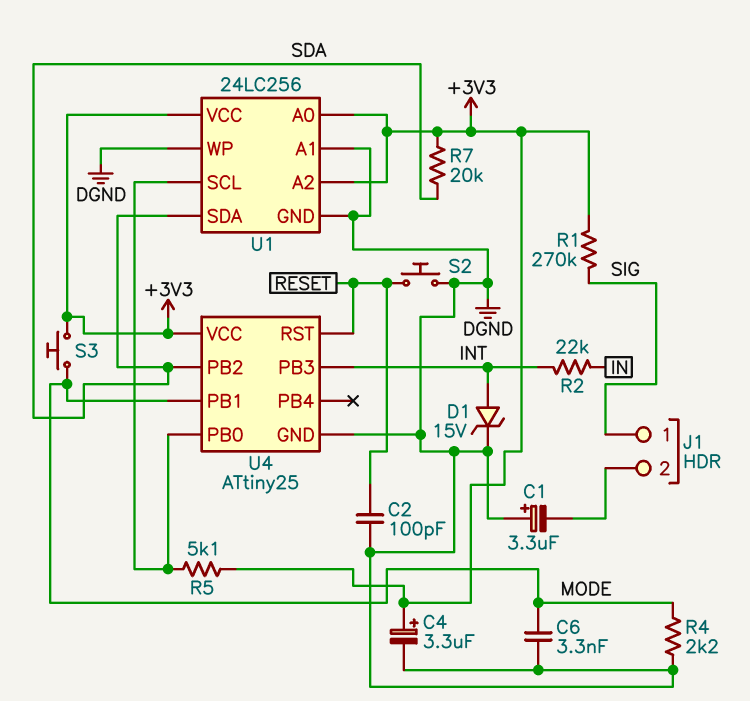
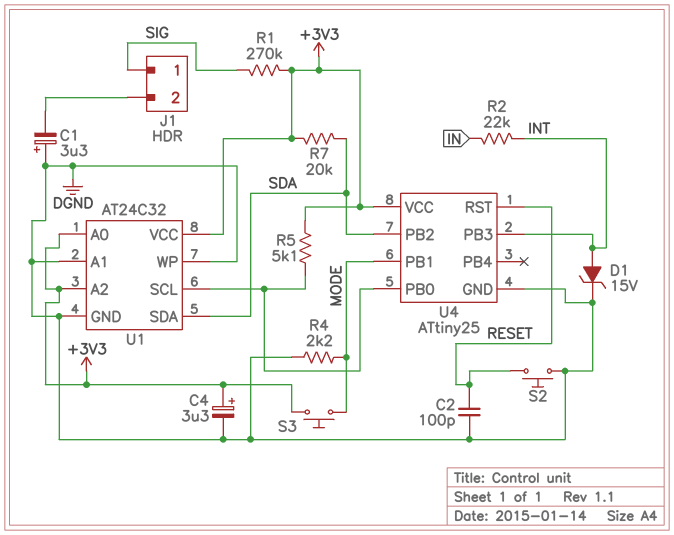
C6: 3.3nF (DGND, MODE) -> none
U1: 24LC256 -> AT24C32

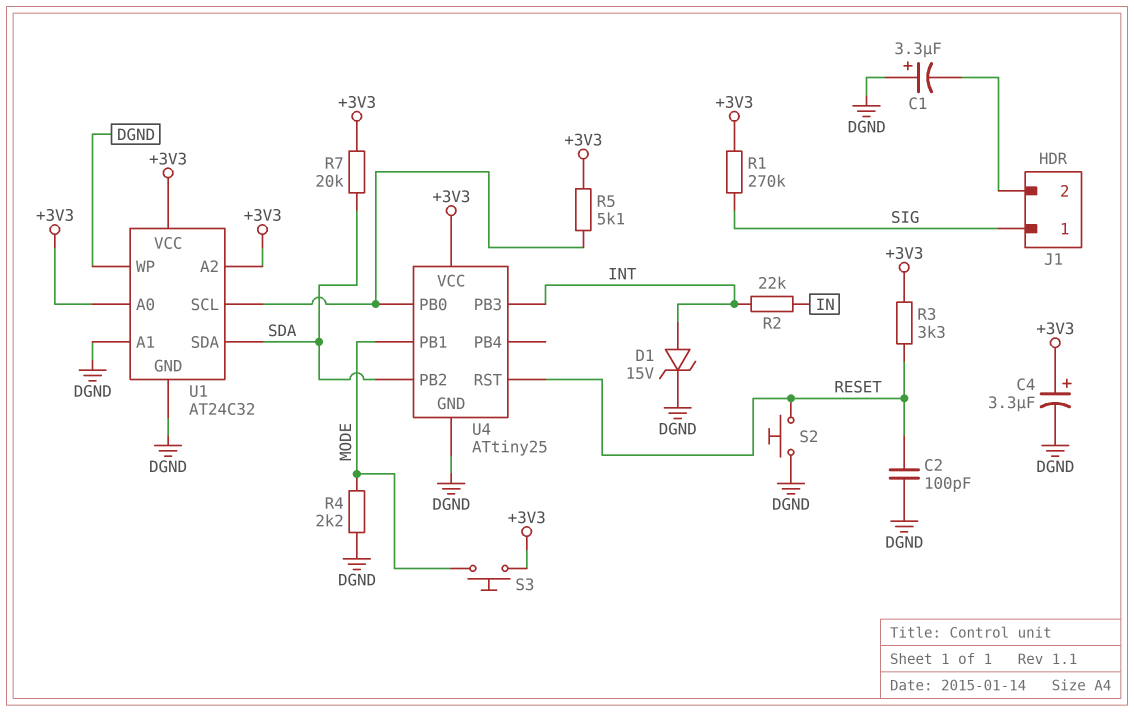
R3: none -> 3.3k (+3V3, RESET)

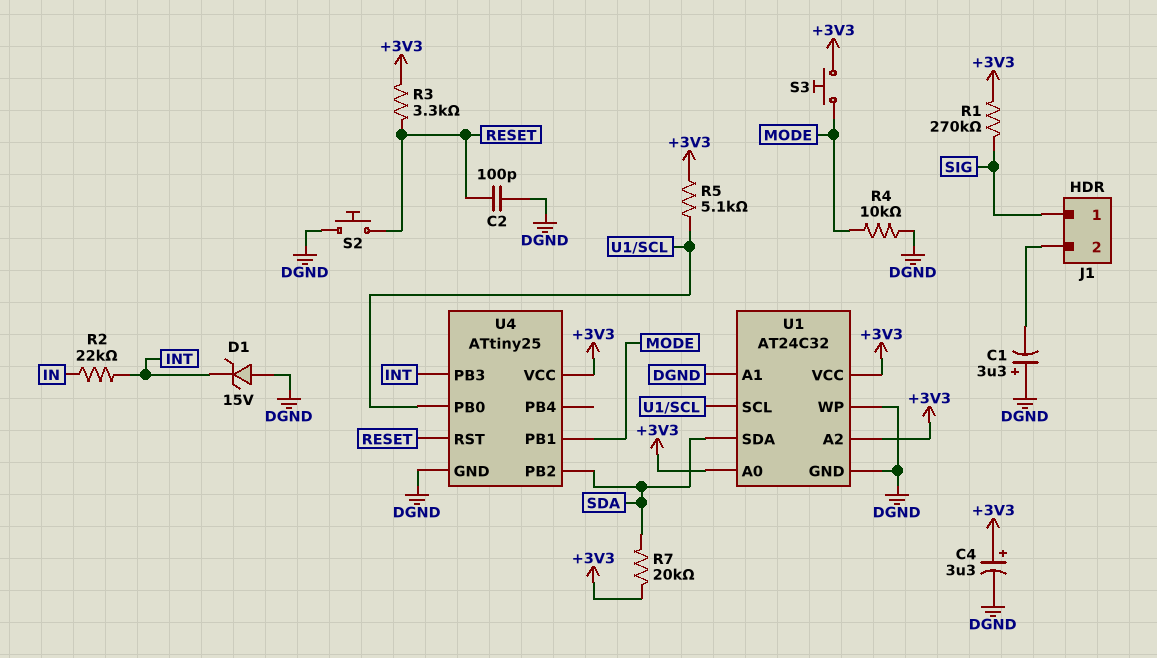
D1: zener 15V (A INT, K DGND) -> zener 15V (A DGND, K INT)
R4: 2.2k (DGND, MODE) -> 10k (DGND, MODE)

